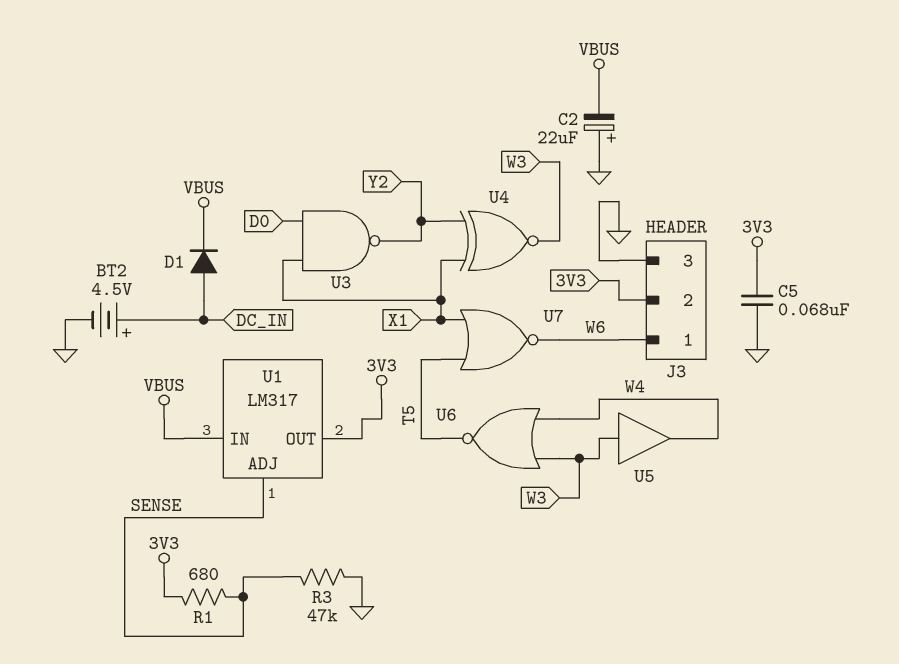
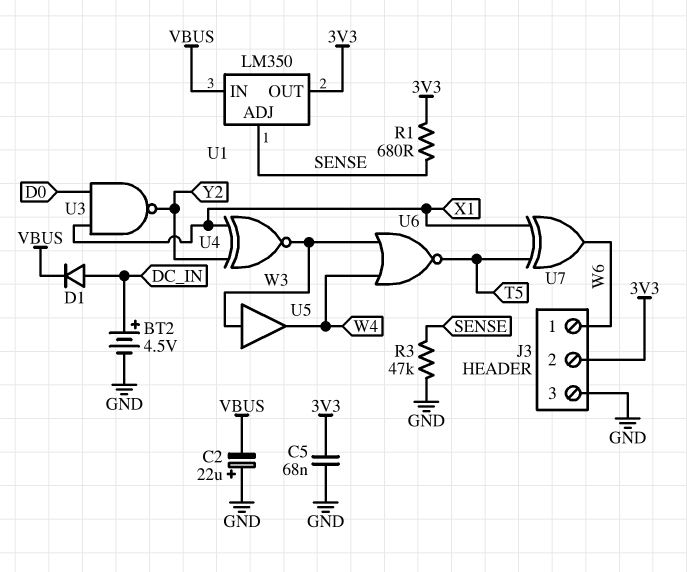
U1: LM317 -> LM350
U7: NOR (in T5, in X1, out W6) -> XOR (in T5, in X1, out W6)

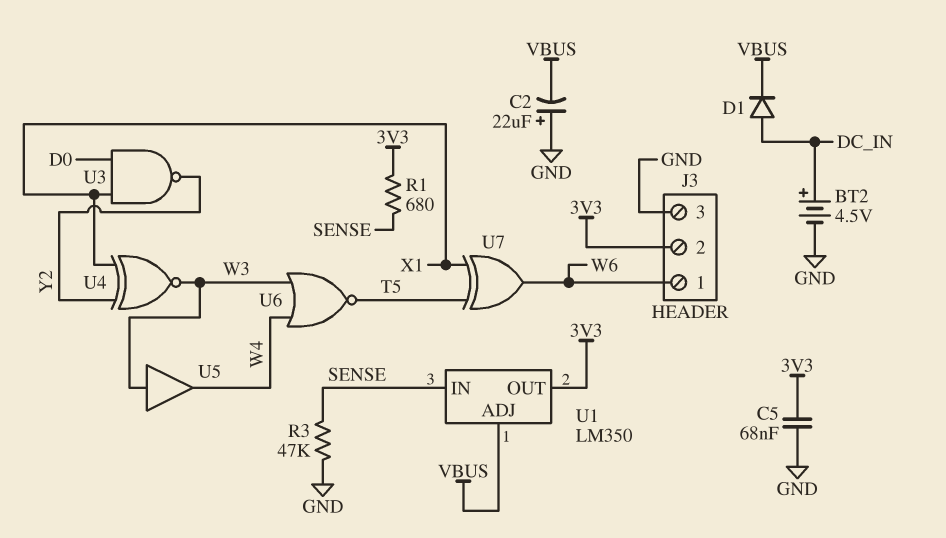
U1 pin ADJ: SENSE -> VBUS
U1 pin IN: VBUS -> SENSE

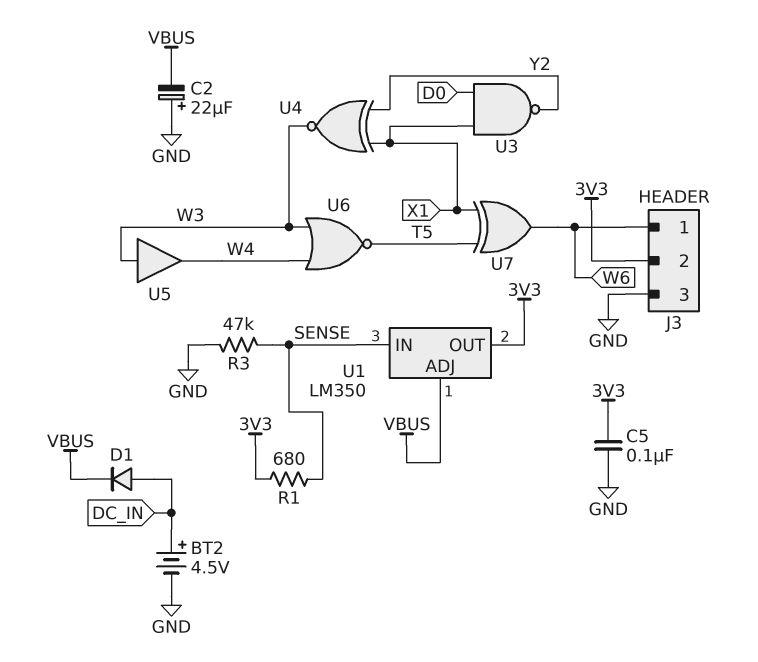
C5: 68nF (3V3, GND) -> 100nF (3V3, GND)

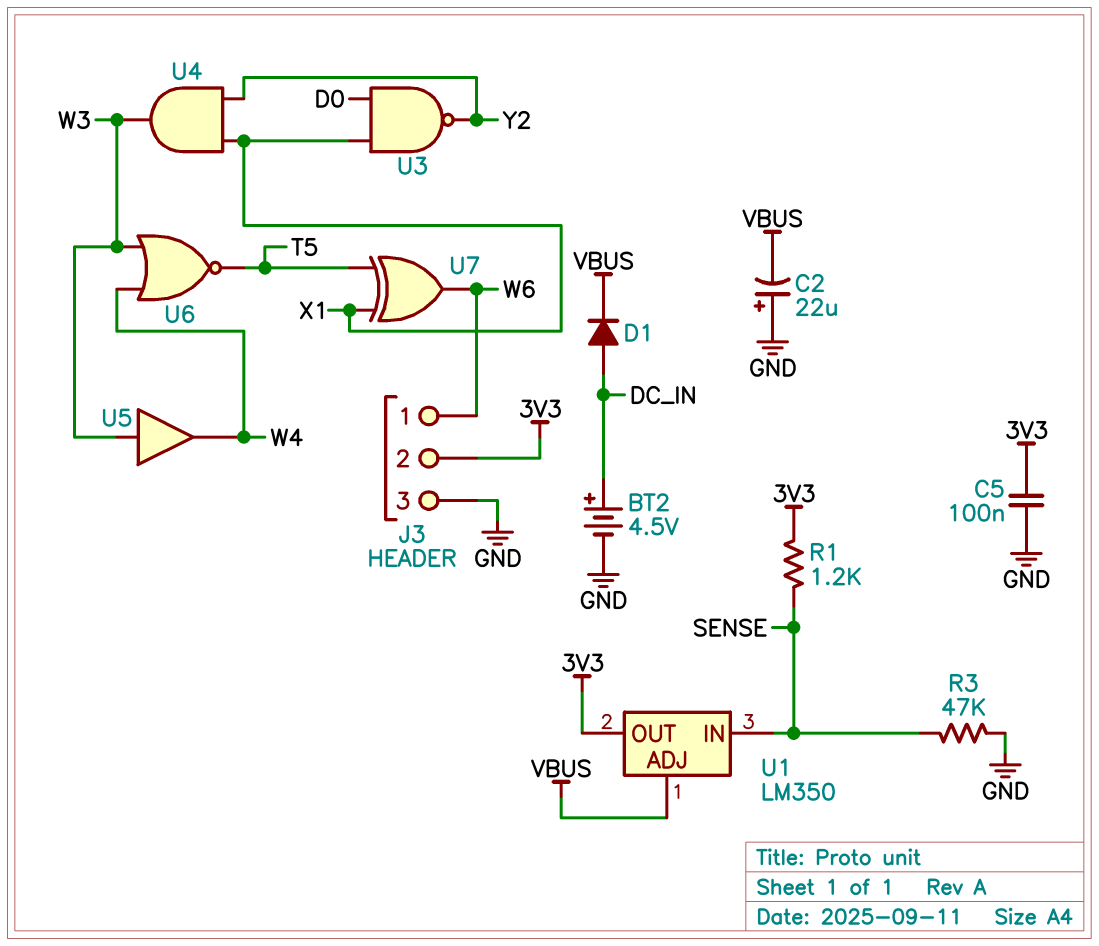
R1: 680 (3V3, SENSE) -> 1.2k (3V3, SENSE)
U4: XNOR (in X1, in Y2, out W3) -> AND (in X1, in Y2, out W3)

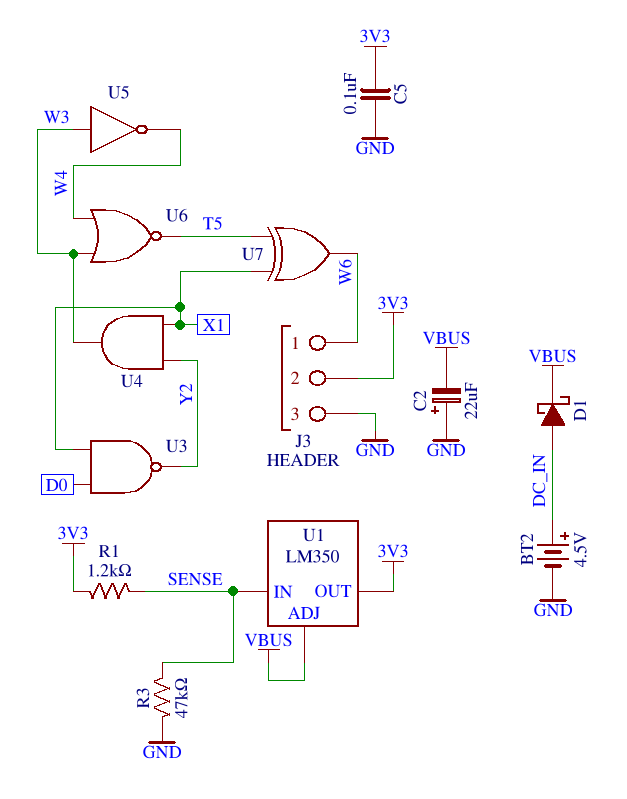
D1: diode (A DC_IN, K VBUS) -> schottky (A DC_IN, K VBUS)
U5: buffer (in W3, out W4) -> NOT (in W3, out W4)

